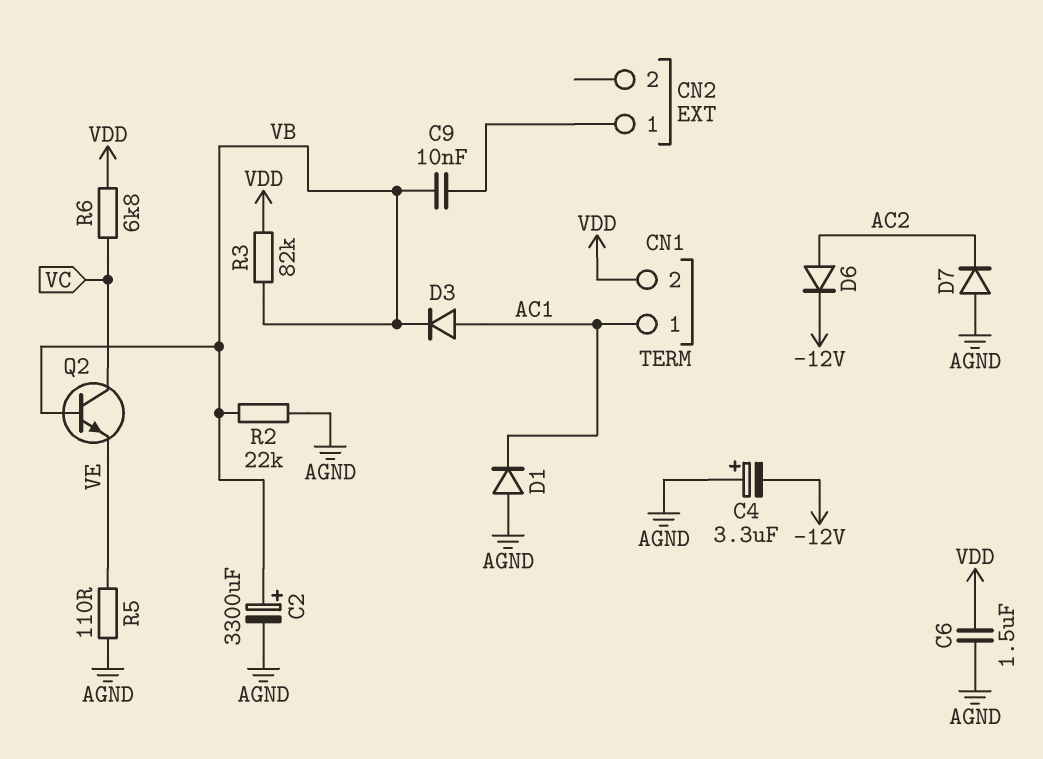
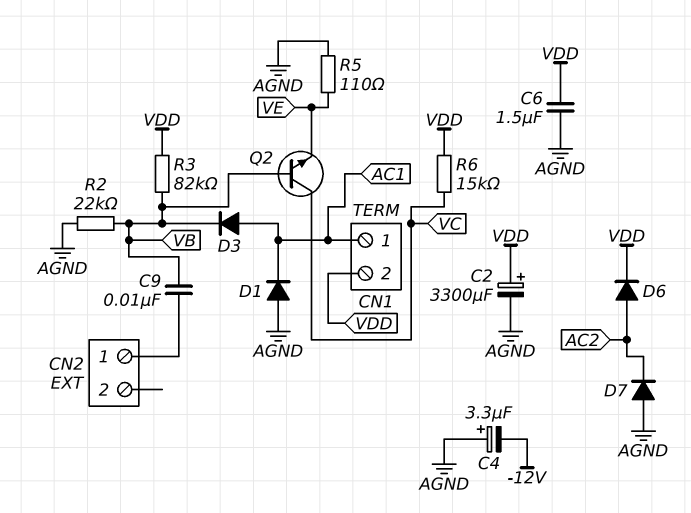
C2: 3300uF (plus VB, minus AGND) -> 3300uF (plus VDD, minus AGND)
D6: diode (A AC2, K -12V) -> diode (A AC2, K VDD)
R6: 6.8k (VC, VDD) -> 15k (VC, VDD)

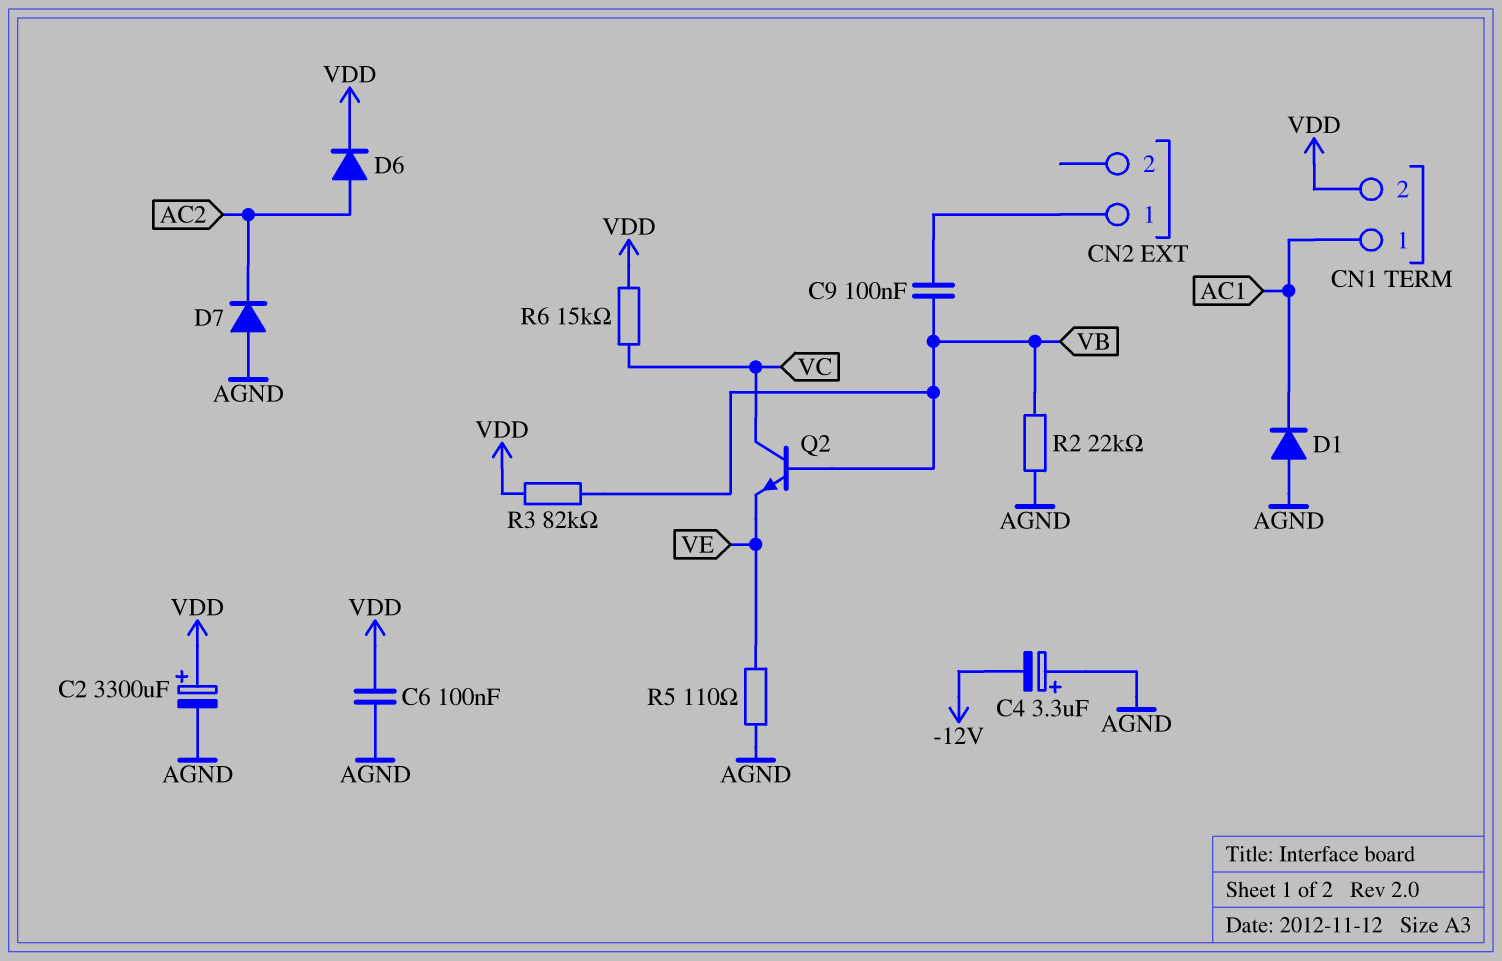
C6: 1.5uF (AGND, VDD) -> 100nF (AGND, VDD)
C9: 10nF (CN2/1, VB) -> 100nF (CN2/1, VB)
D3: diode (A AC1, K VB) -> none

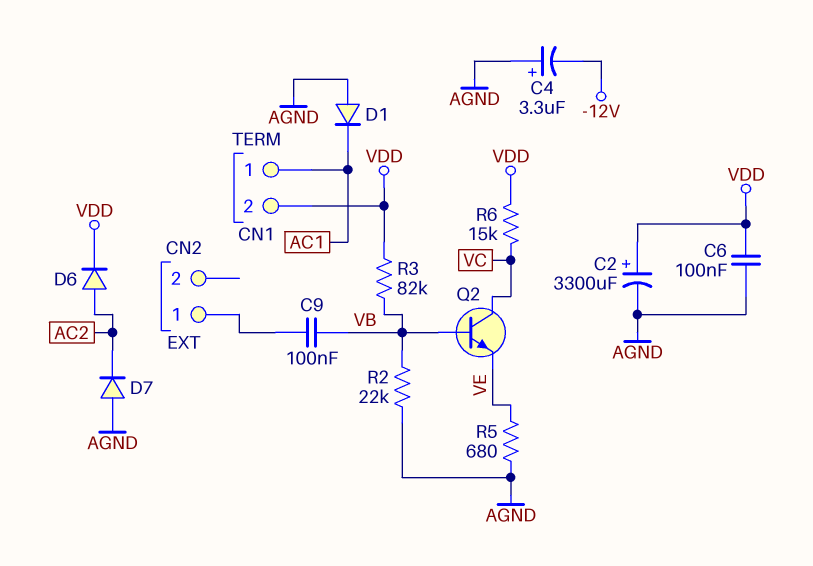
R5: 110 (AGND, VE) -> 680 (AGND, VE)

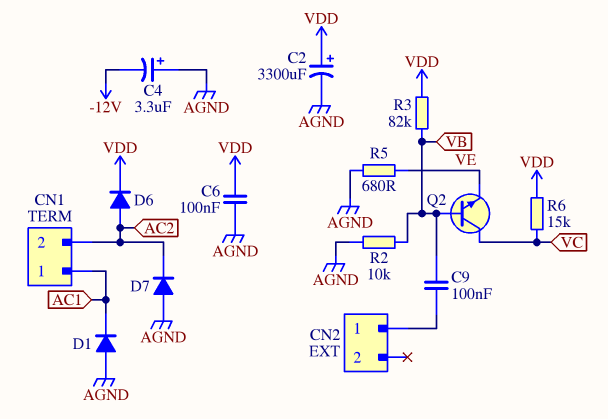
CN1 pin 2: VDD -> AC2
R2: 22k (AGND, VB) -> 10k (AGND, VB)

